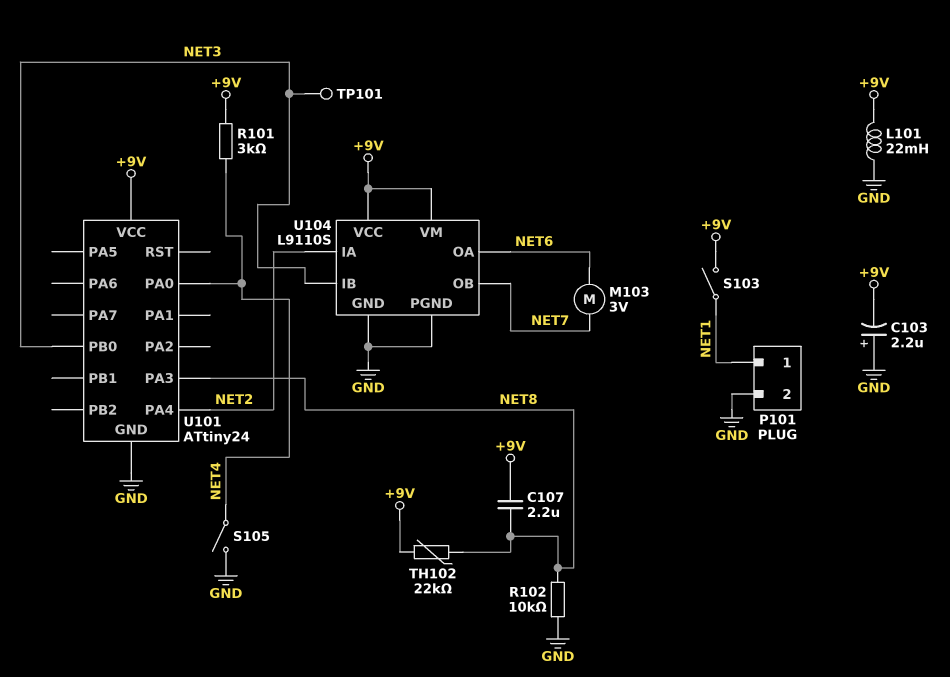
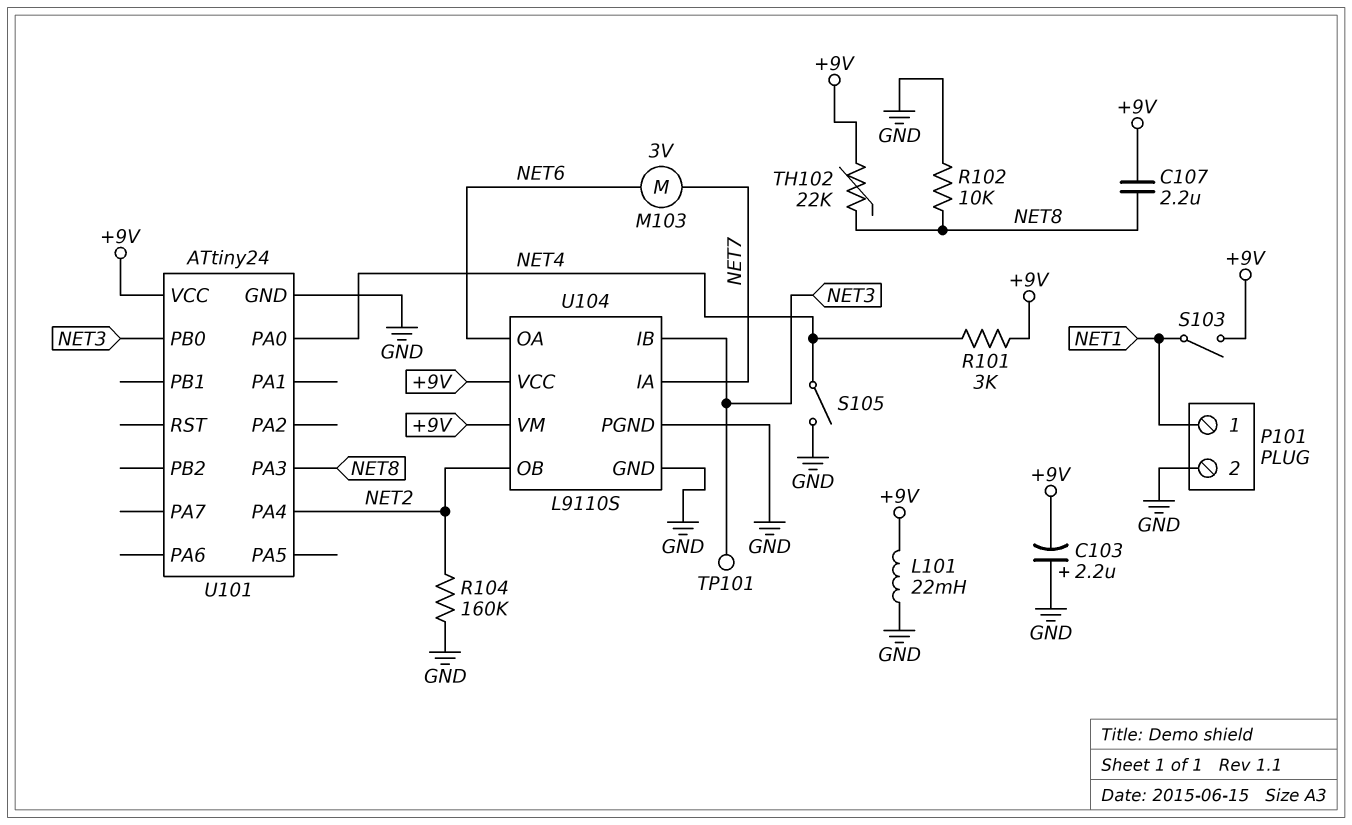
R104: none -> 160k (GND, NET2)
U104 pin IA: NET2 -> NET7
U104 pin OB: NET7 -> NET2

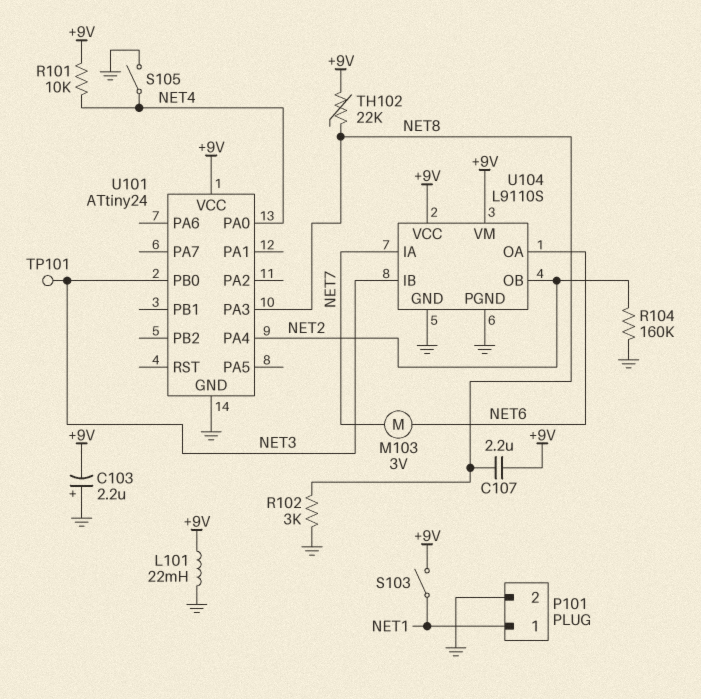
R101: 3k (+9V, NET4) -> 10k (+9V, NET4)
R102: 10k (GND, NET8) -> 3k (GND, NET8)

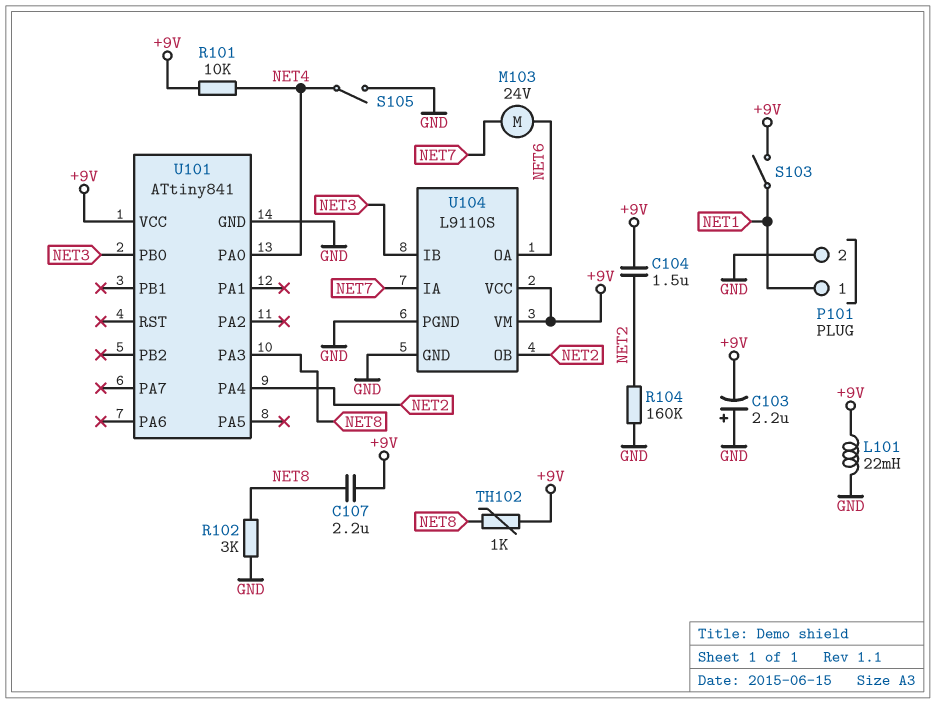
C104: none -> 1.5uF (+9V, NET2)
M103: motor 3V (NET6, NET7) -> motor 24V (NET6, NET7)
TH102: 22k (+9V, NET8) -> 1k (+9V, NET8)
TP101: test point (NET3) -> none
U101: ATtiny24 -> ATtiny841

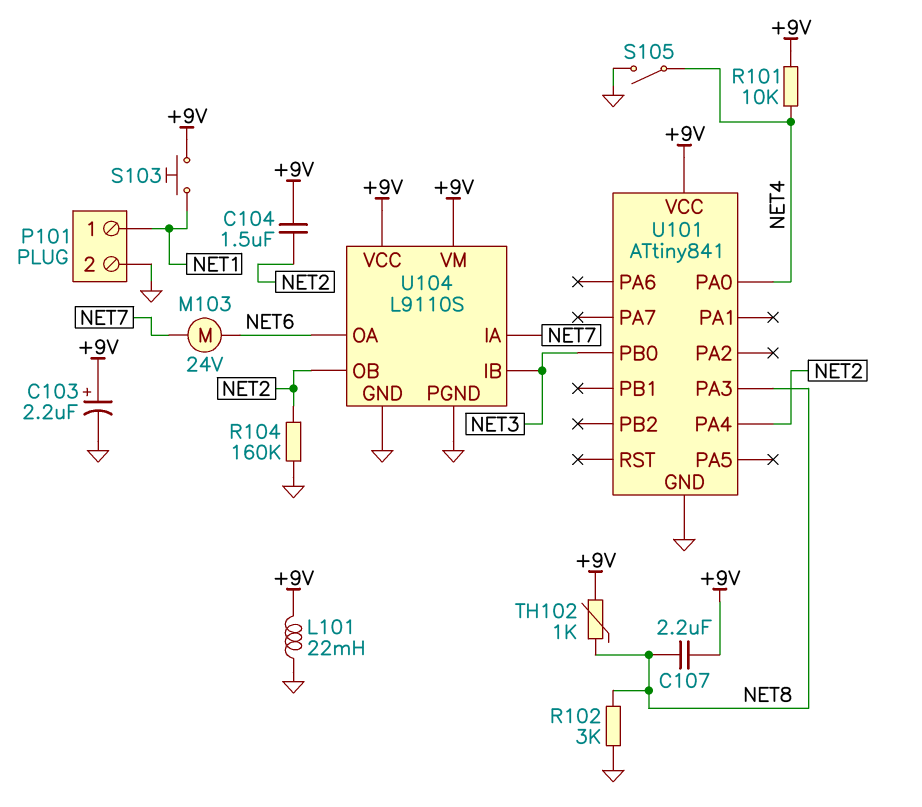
C103: 2.2uF (plus GND, minus +9V) -> 2.2uF (plus +9V, minus GND)
S103: switch (+9V, NET1) -> button (+9V, NET1)

